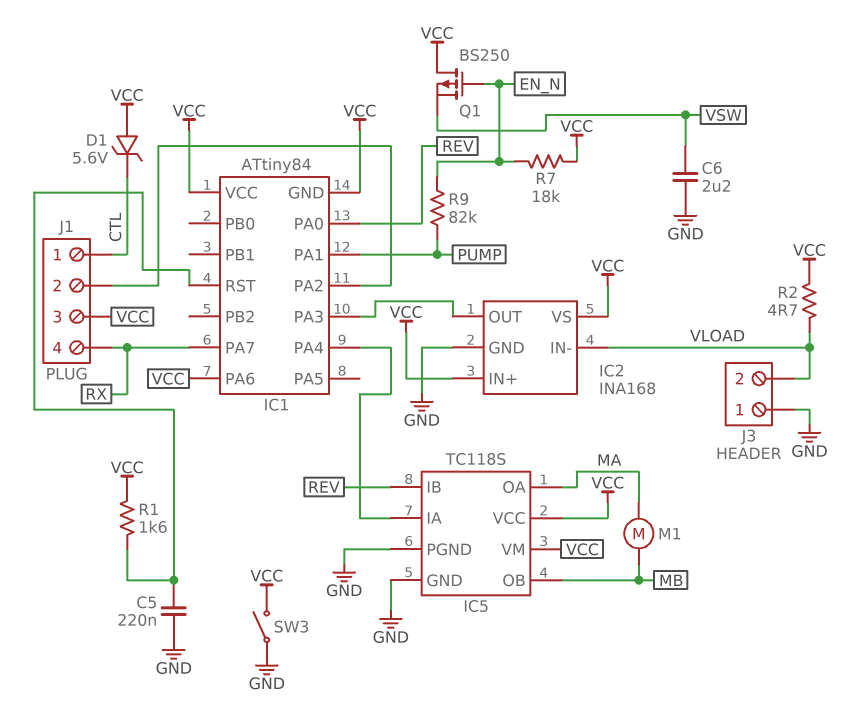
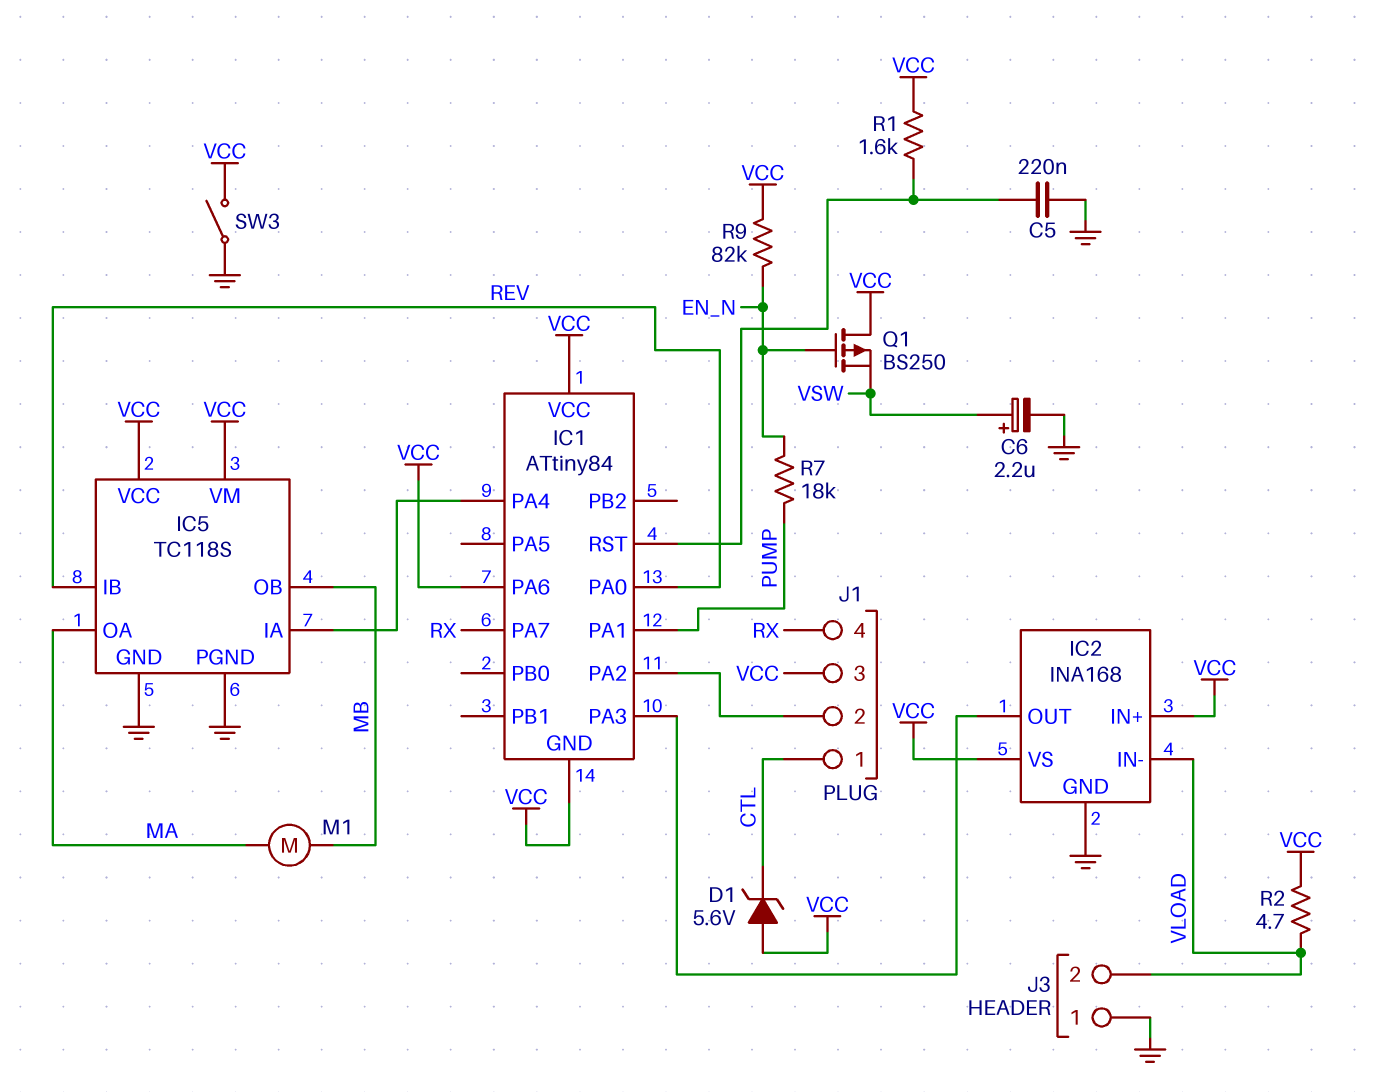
C6: 2.2uF (GND, VSW) -> 2.2uF (plus VSW, minus GND)
R7: 18k (EN_N, VCC) -> 18k (EN_N, PUMP)
R9: 82k (EN_N, PUMP) -> 82k (EN_N, VCC)

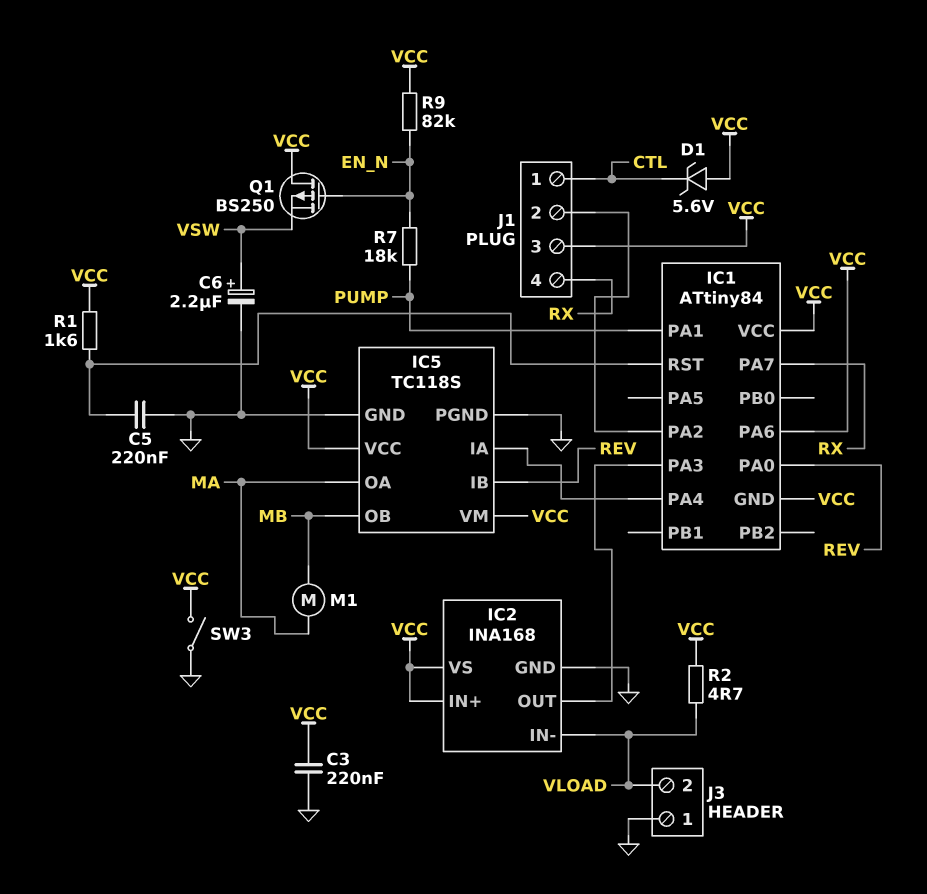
C3: none -> 220nF (GND, VCC)

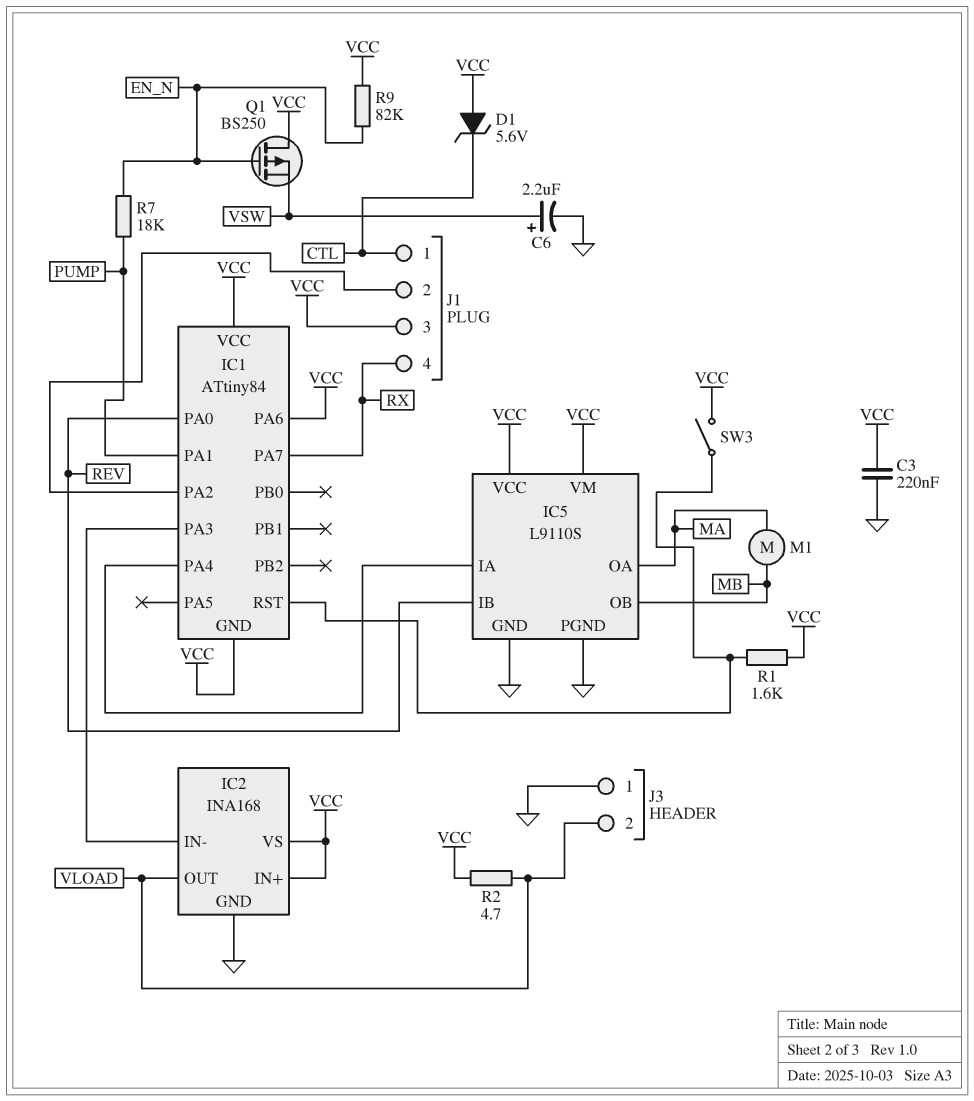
C5: 220nF (GND, IC1/RST) -> none
IC2 pin IN-: VLOAD -> IC1/PA3
IC2 pin OUT: IC1/PA3 -> VLOAD
IC5: TC118S -> L9110S
SW3: switch (GND, VCC) -> switch (IC1/RST, VCC)

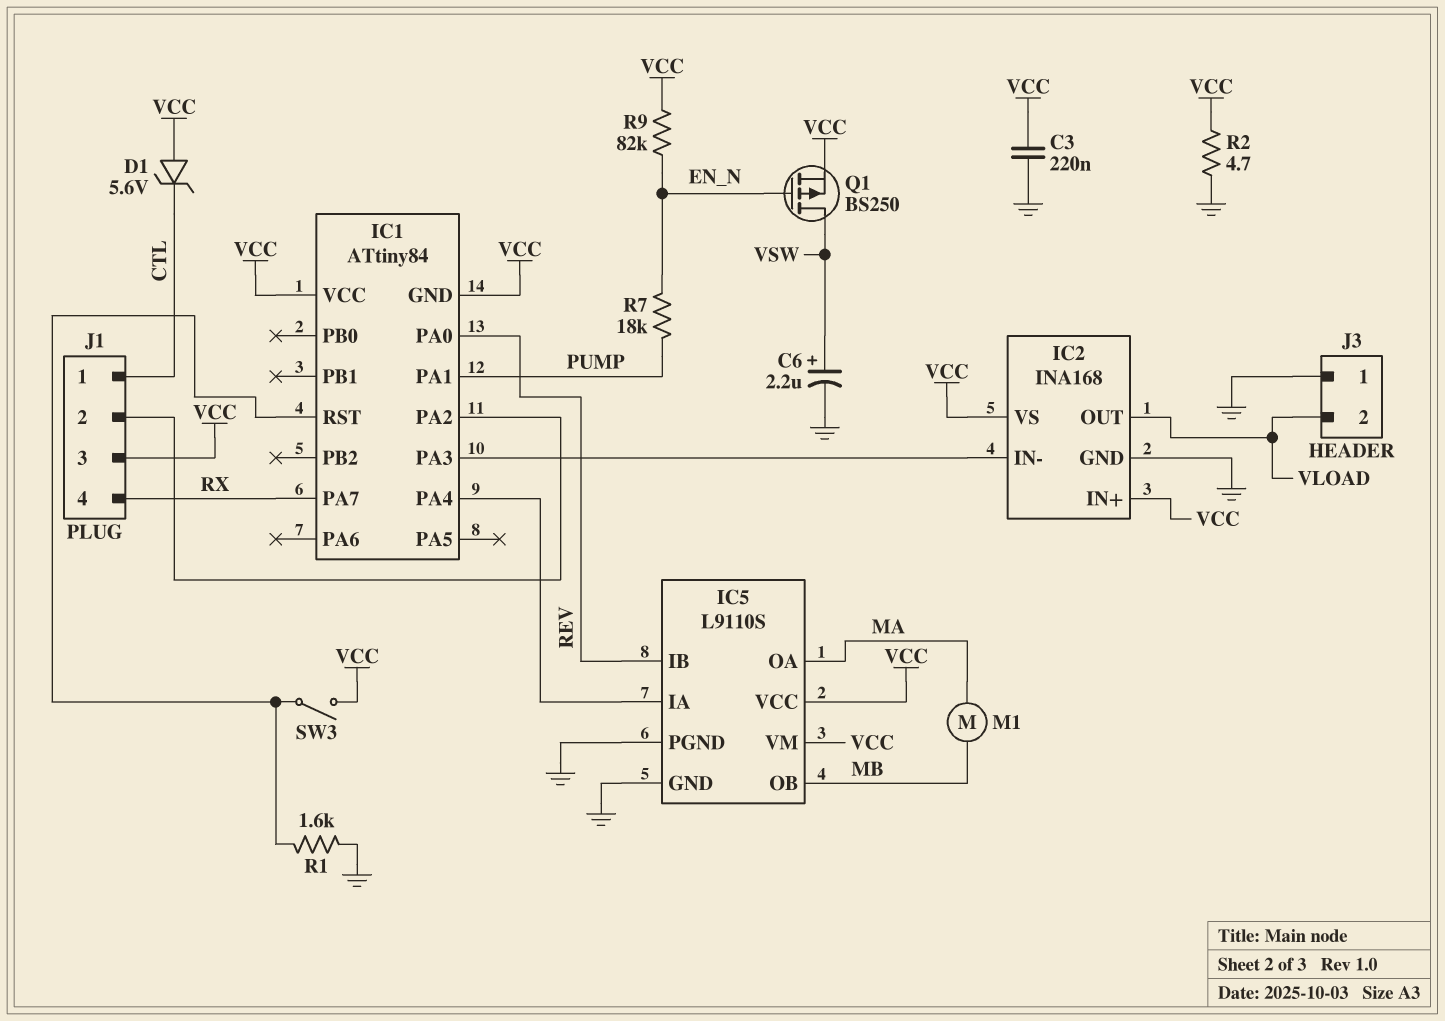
IC1 pin PA6: VCC -> none
Q1: PMOS BS250 (G EN_N, D VCC, S VSW) -> PMOS BS250 (G EN_N, D VSW, S VCC)
R1: 1.6k (IC1/RST, VCC) -> 1.6k (GND, IC1/RST)
R2: 4.7 (VCC, VLOAD) -> 4.7 (GND, VCC)

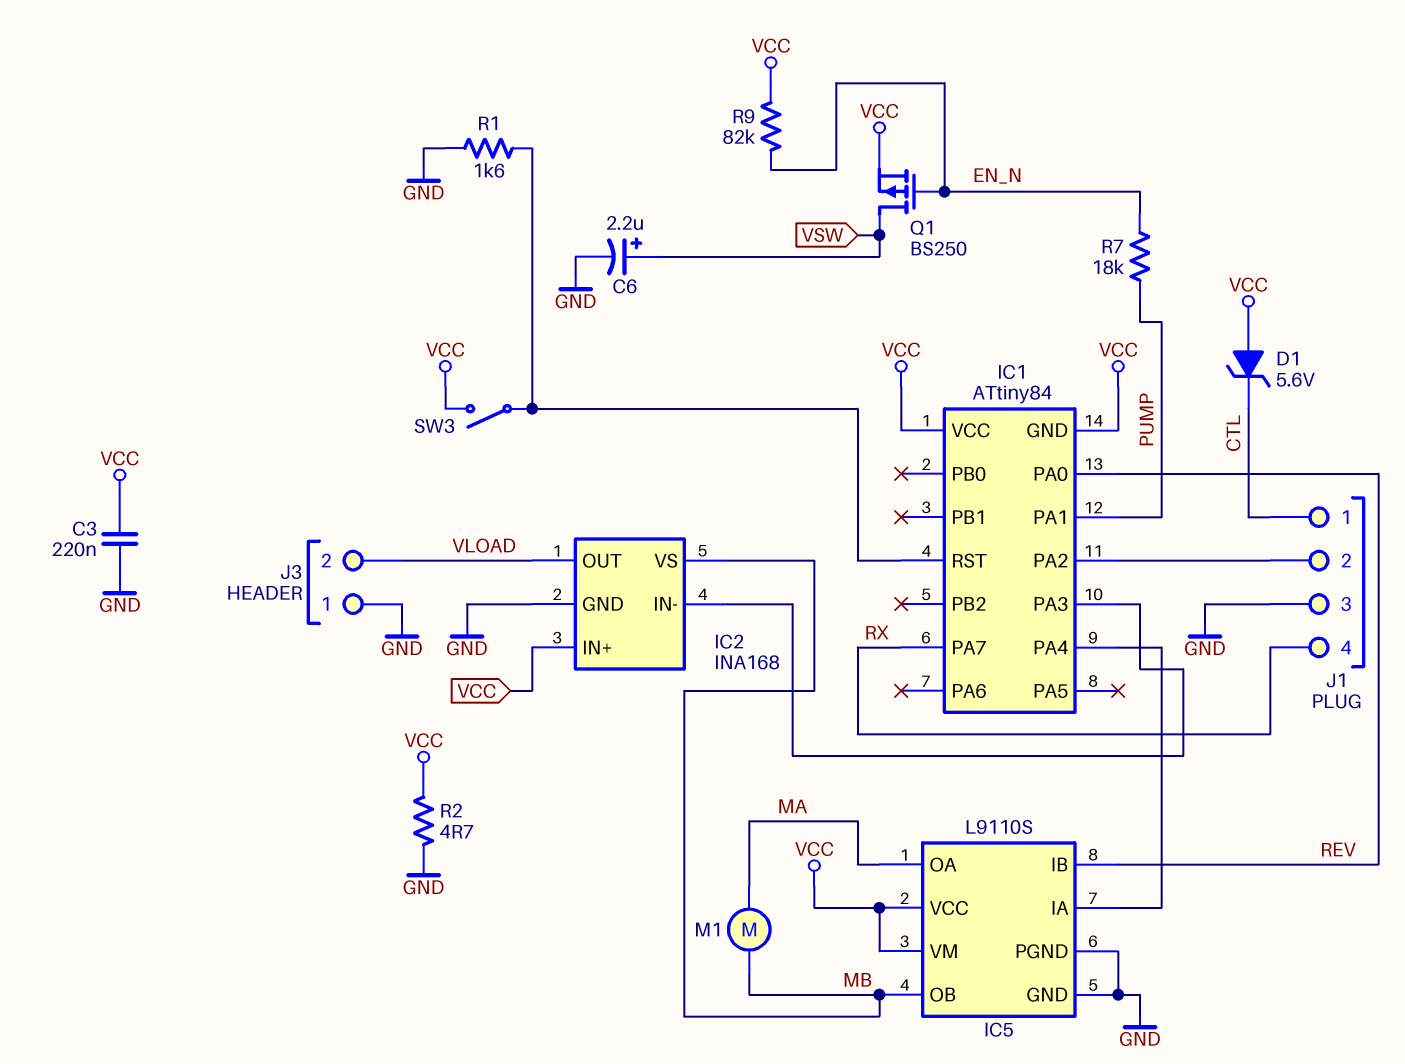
IC2 pin VS: VCC -> MB
J1 pin 3: VCC -> GND

